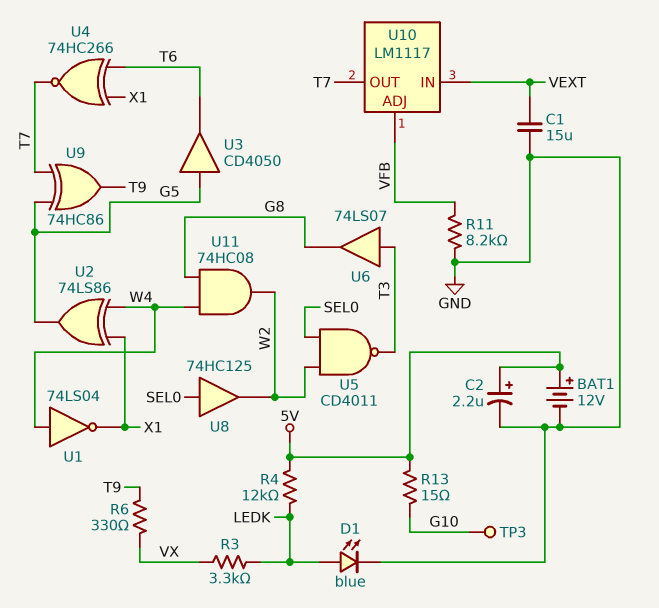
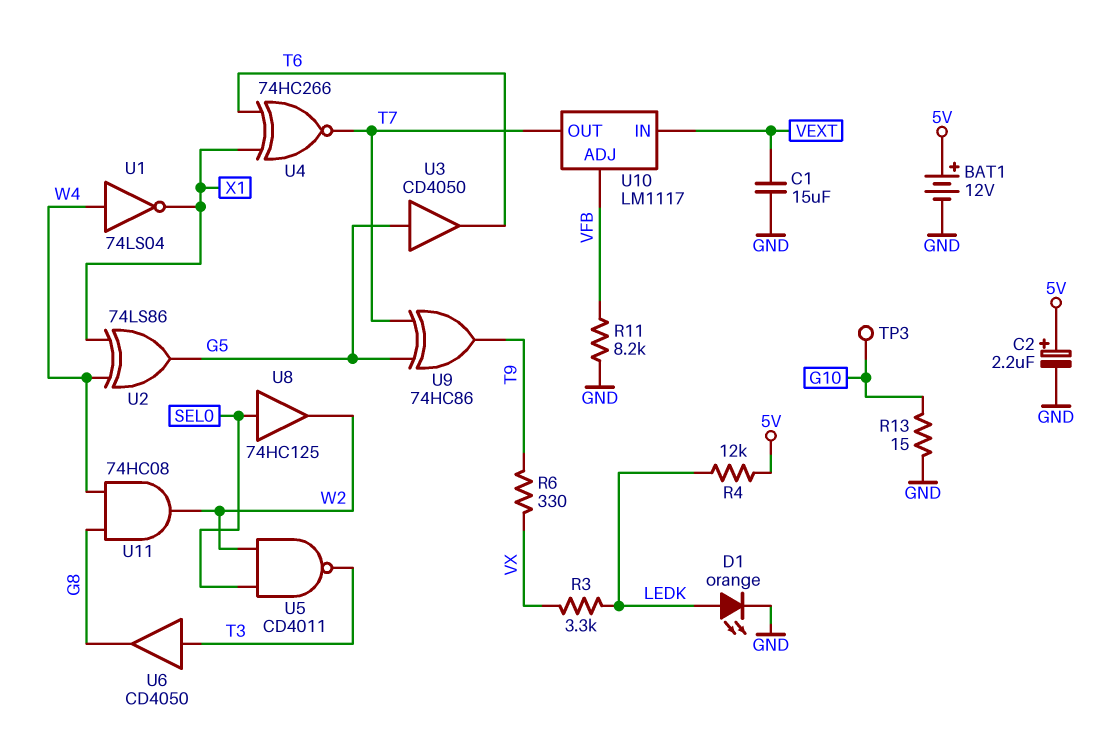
D1: LED blue (A LEDK, K GND) -> LED orange (A LEDK, K GND)
R13: 15 (5V, G10) -> 15 (G10, GND)
U6: buffer 74LS07 (in T3, out G8) -> buffer CD4050 (in T3, out G8)

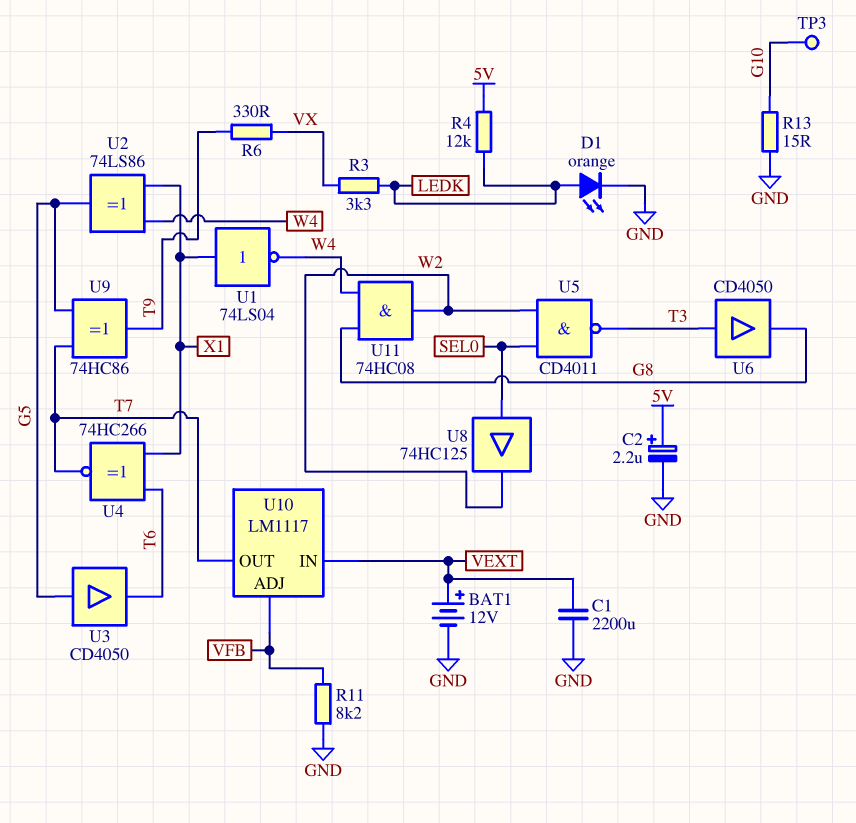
BAT1: 12V (plus 5V, minus GND) -> 12V (plus VEXT, minus GND)
C1: 15uF (GND, VEXT) -> 2200uF (GND, VEXT)
U1: NOT 74LS04 (in W4, out X1) -> NOT 74LS04 (in X1, out W4)

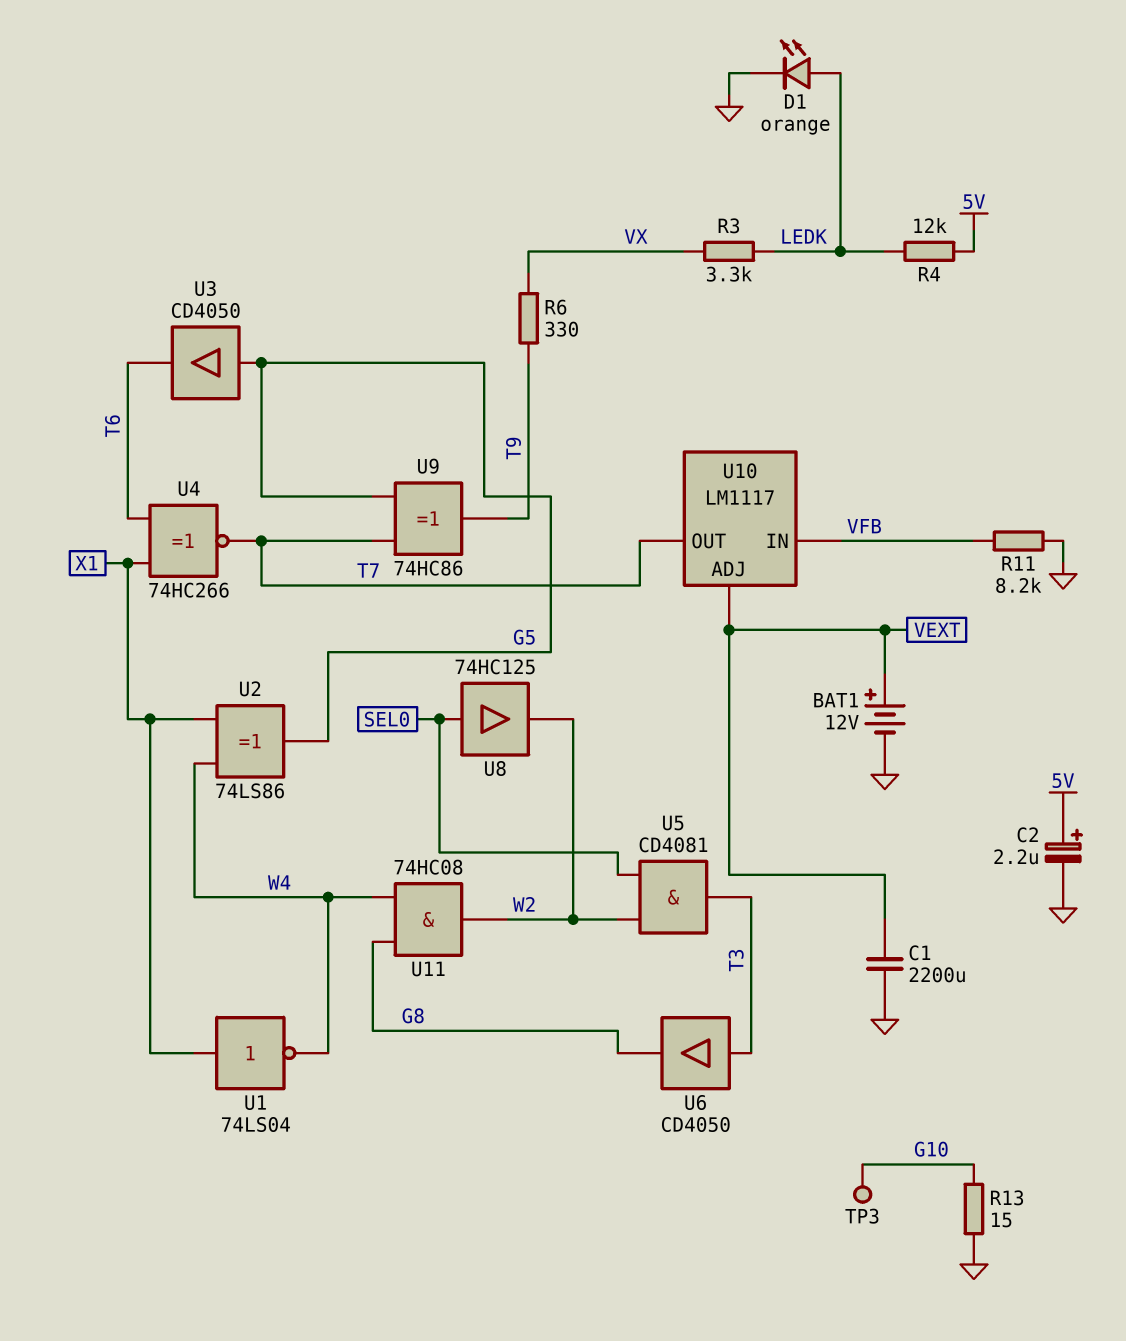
U5: NAND CD4011 (in SEL0, in W2, out T3) -> AND CD4081 (in SEL0, in W2, out T3)
U10 pin ADJ: VFB -> VEXT
U10 pin IN: VEXT -> VFB

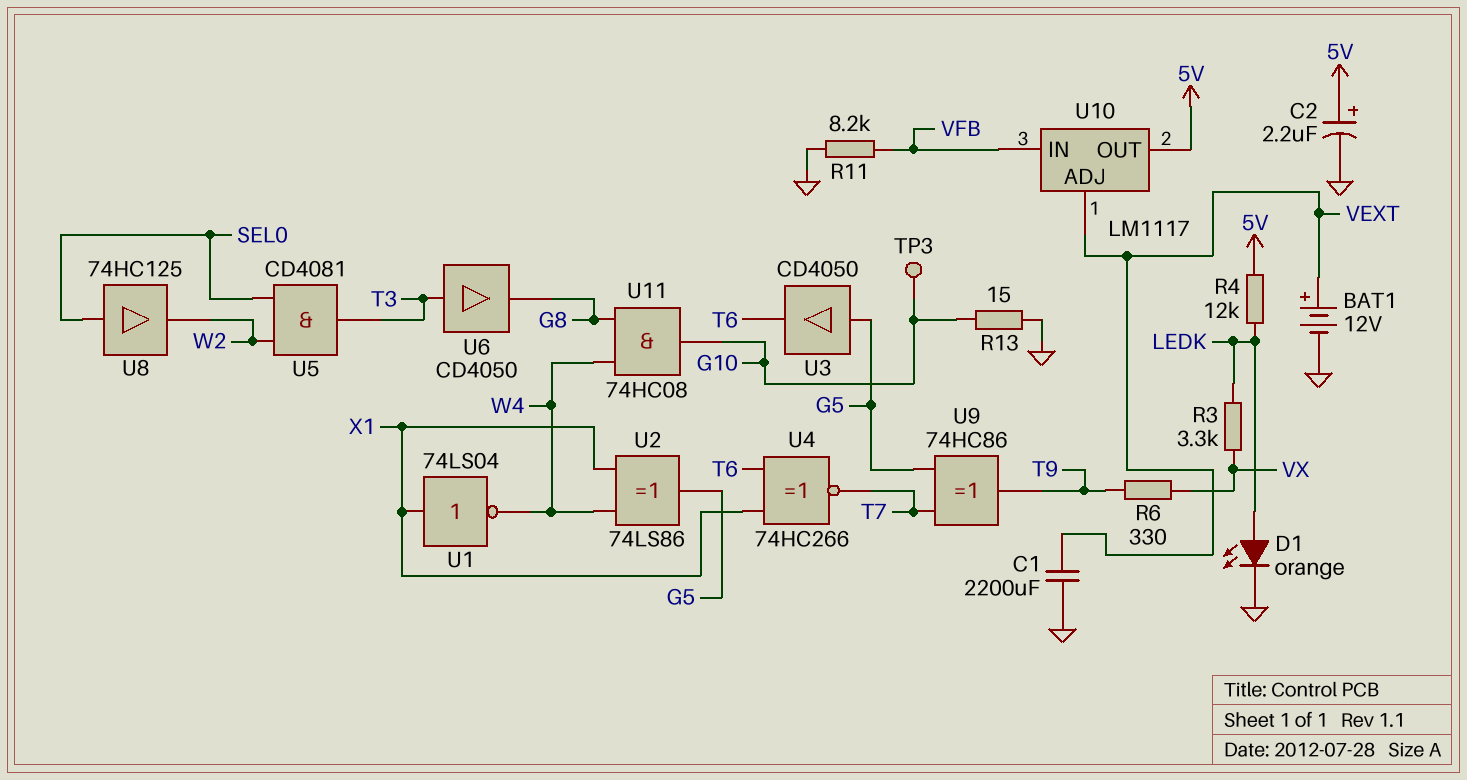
U10 pin OUT: T7 -> 5V
U11: AND 74HC08 (in G8, in W4, out W2) -> AND 74HC08 (in G8, in W4, out G10)

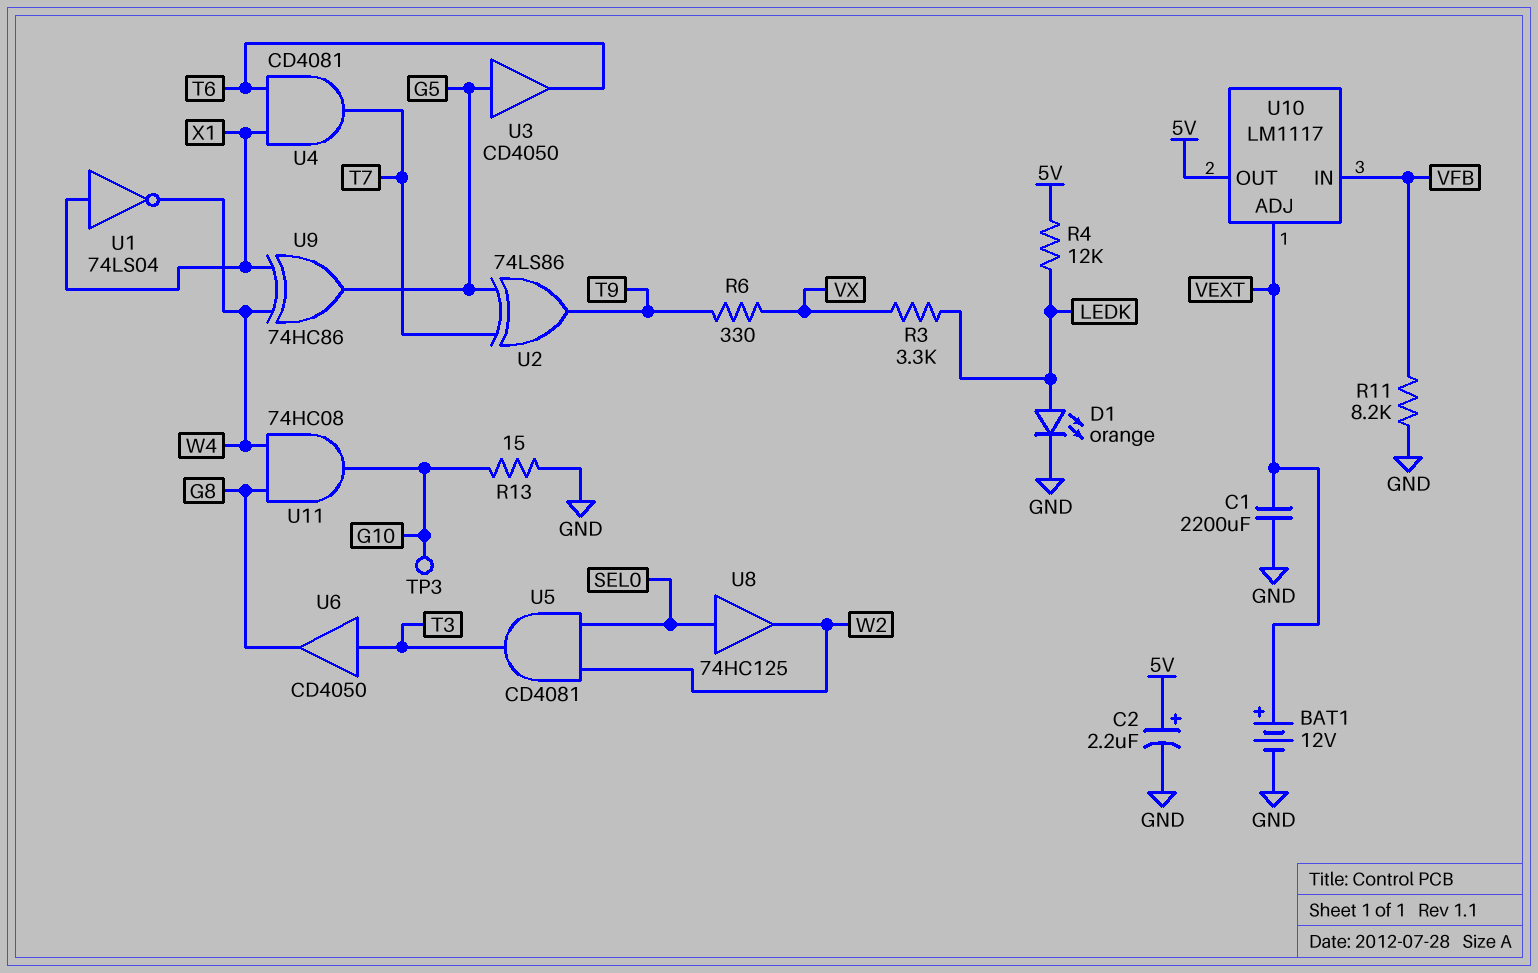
U2: XOR 74LS86 (in W4, in X1, out G5) -> XOR 74LS86 (in G5, in T7, out T9)
U4: XNOR 74HC266 (in T6, in X1, out T7) -> AND CD4081 (in T6, in X1, out T7)
U9: XOR 74HC86 (in G5, in T7, out T9) -> XOR 74HC86 (in W4, in X1, out G5)

